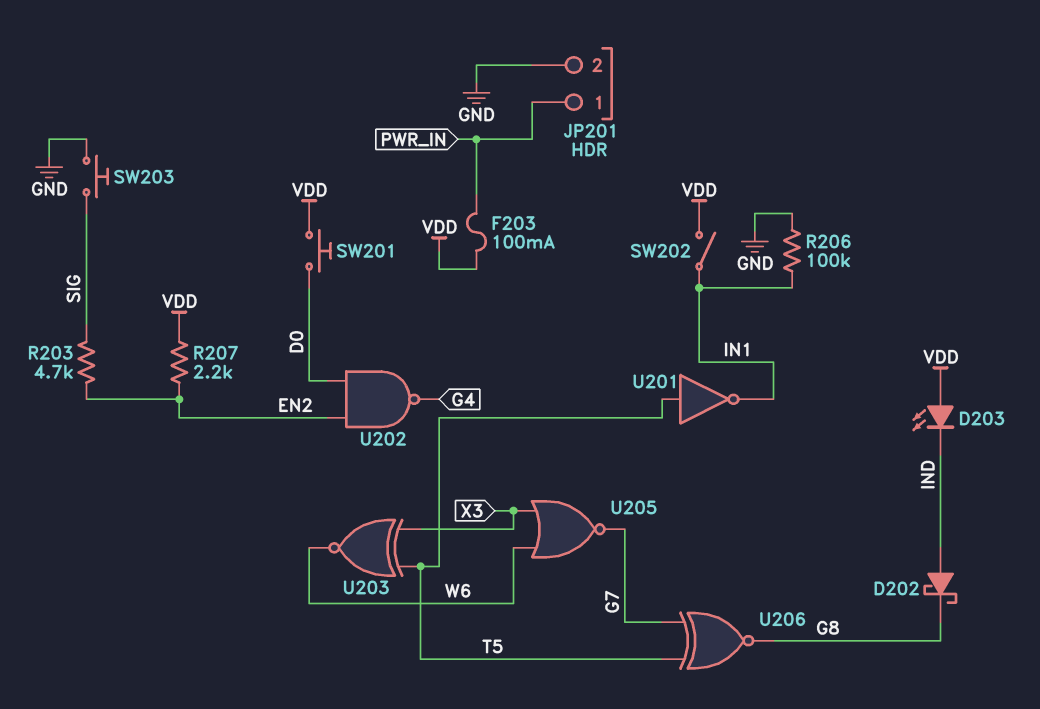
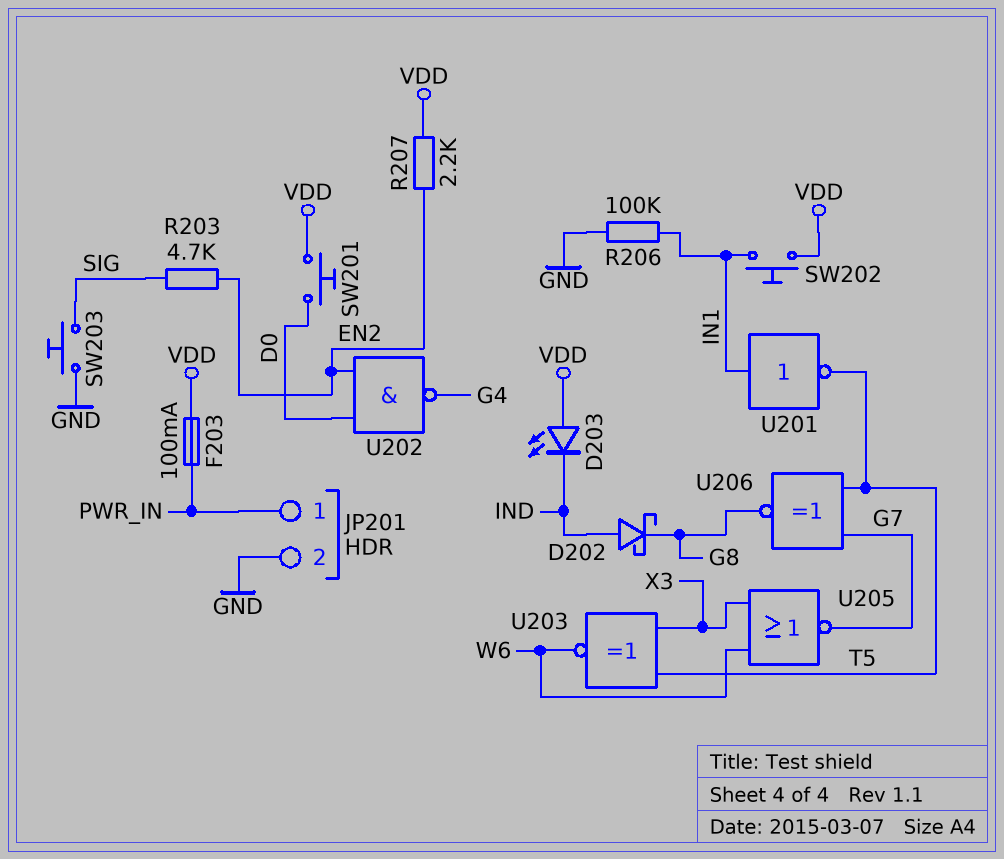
SW202: switch (IN1, VDD) -> button (IN1, VDD)
U201: NOT (in T5, out IN1) -> NOT (in IN1, out T5)

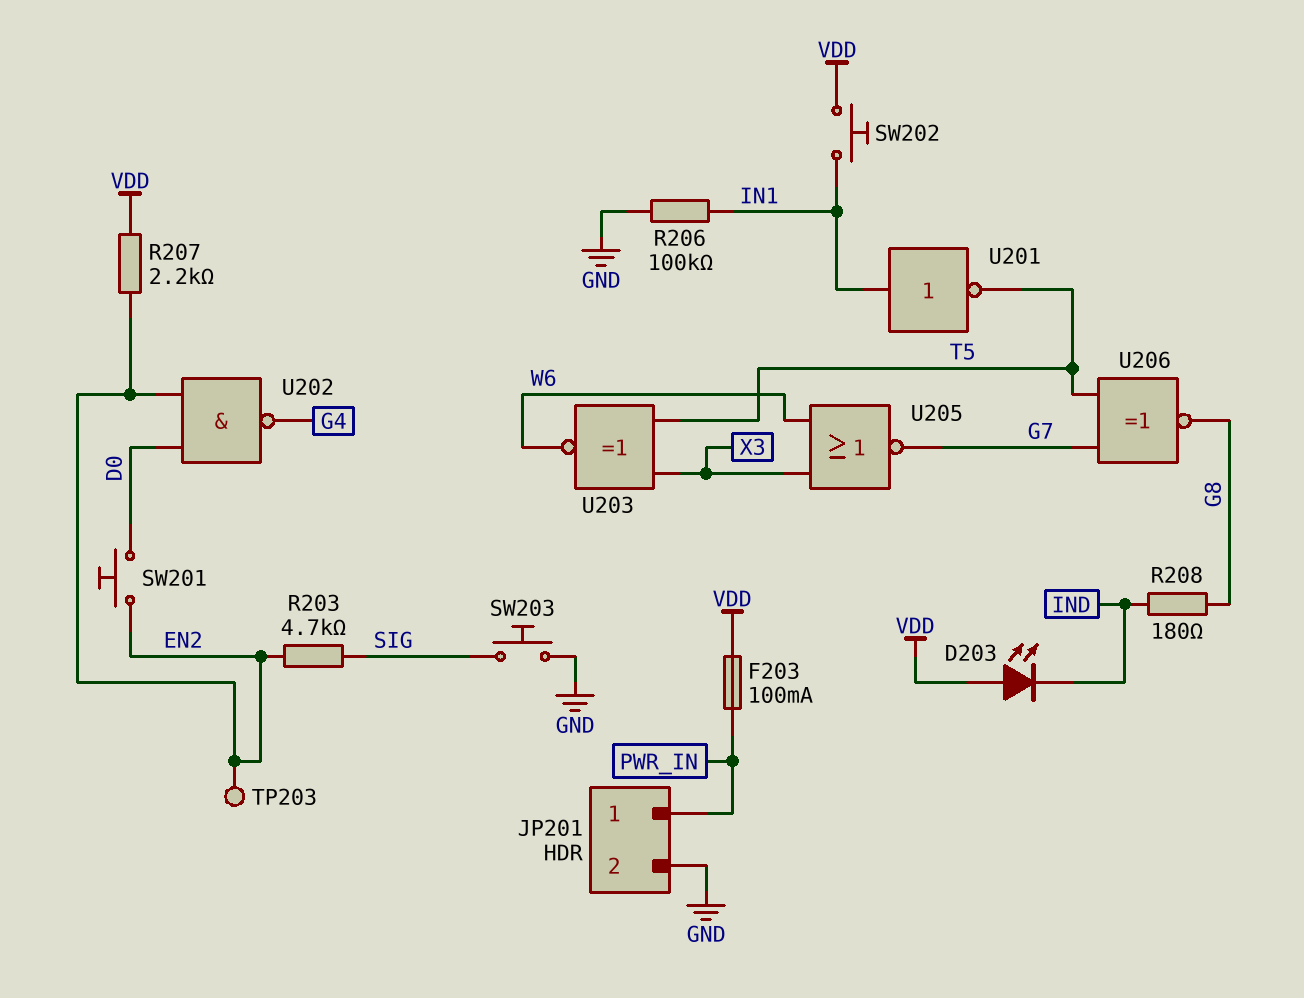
D202: schottky (A IND, K G8) -> none
R208: none -> 180 (G8, IND)
SW201: button (D0, VDD) -> button (D0, EN2)
TP203: none -> test point (EN2)

